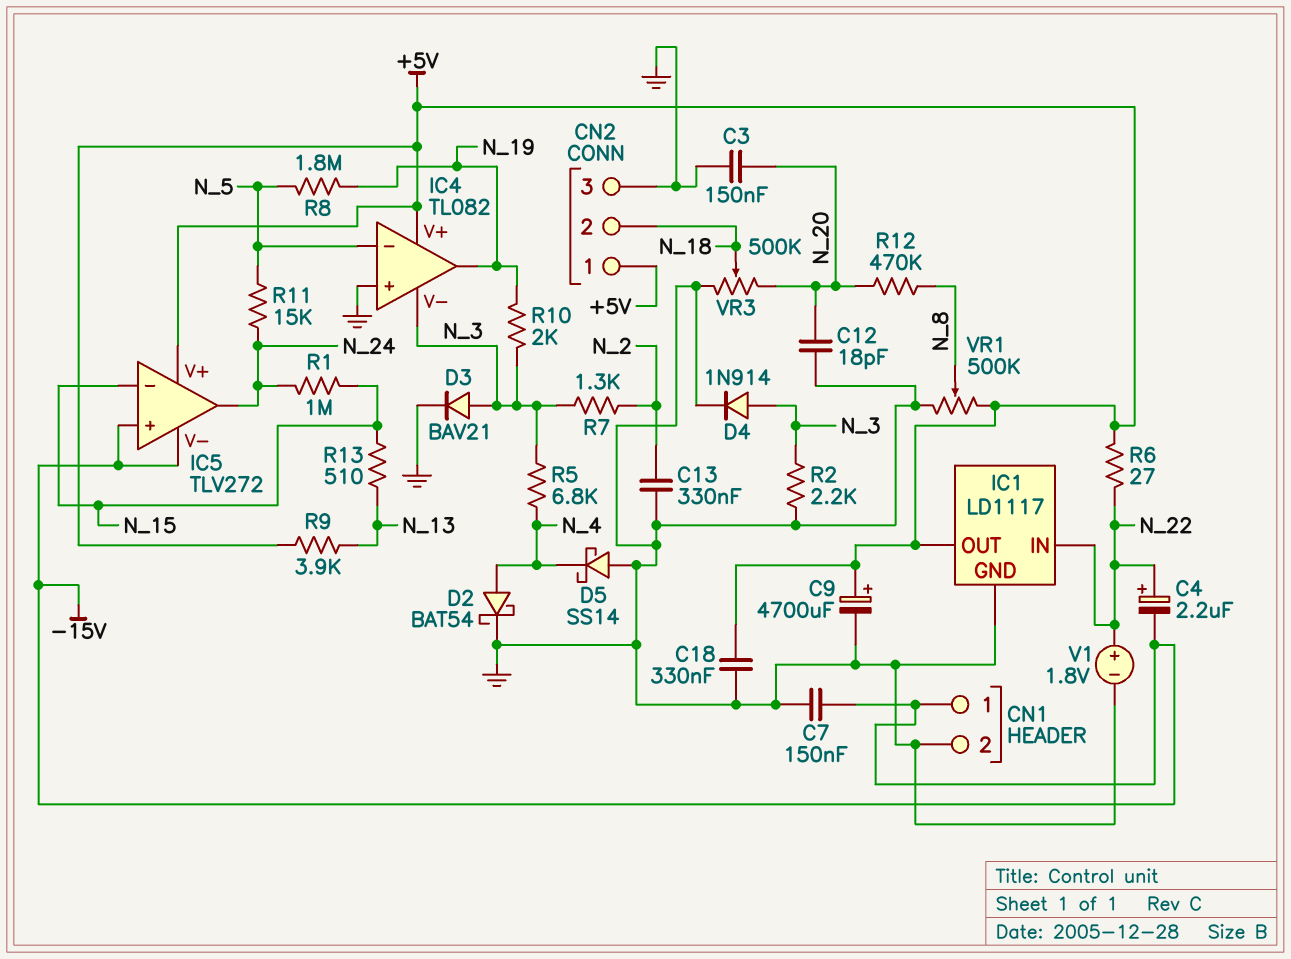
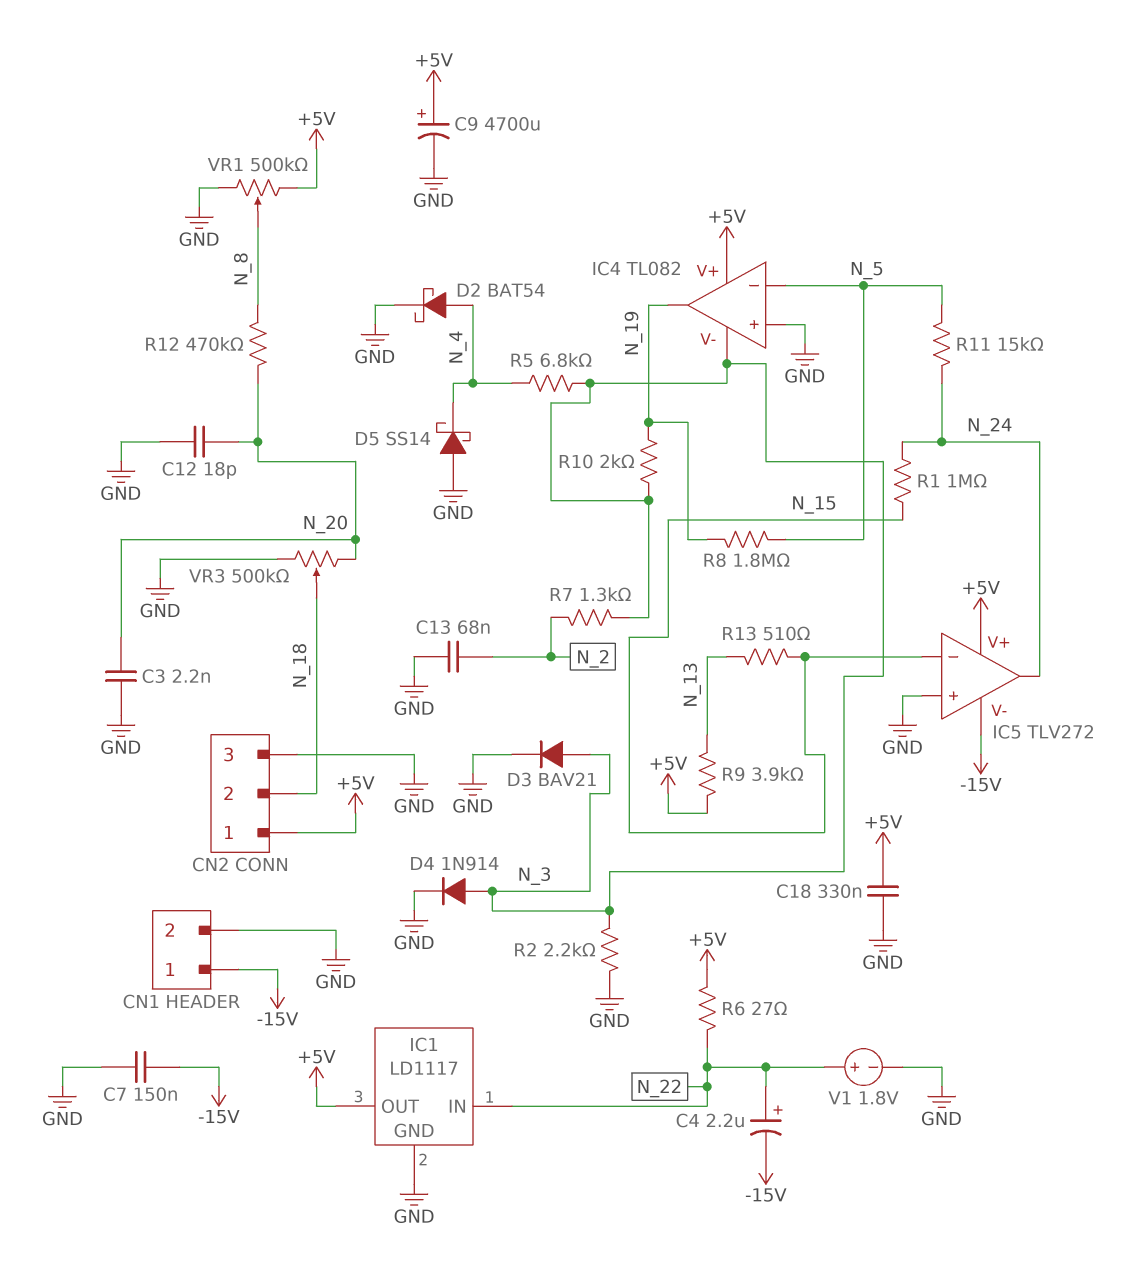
C3: 150nF (GND, N_20) -> 2.2nF (GND, N_20)
C13: 330nF (GND, N_2) -> 68nF (GND, N_2)
IC5 pin in+: -15V -> GND

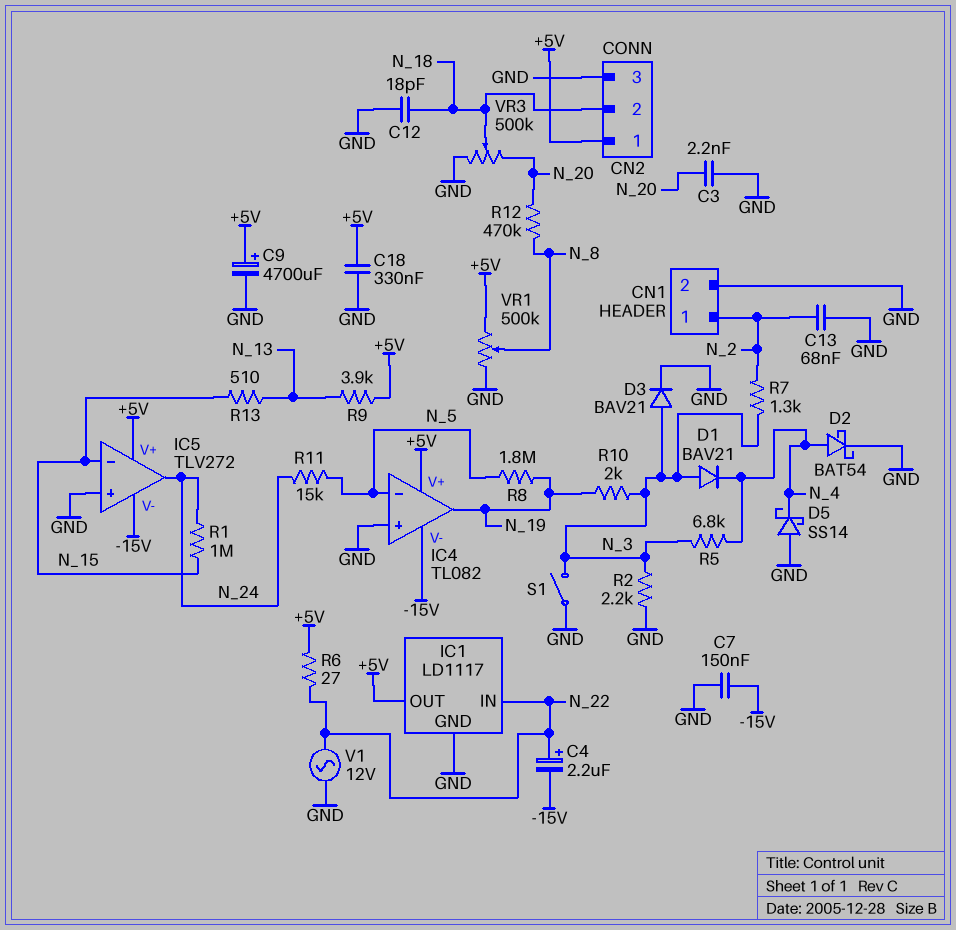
C12: 18pF (GND, N_20) -> 18pF (GND, N_18)
CN1 pin 1: -15V -> N_2
D1: none -> diode BAV21 (A N_3, K N_4)
D4: diode 1N914 (A N_3, K GND) -> none
IC4 pin V-: N_3 -> -15V
S1: none -> switch (GND, N_3)
V1: 1.8V (plus N_22, minus GND) -> AC 12V (GND, N_22)

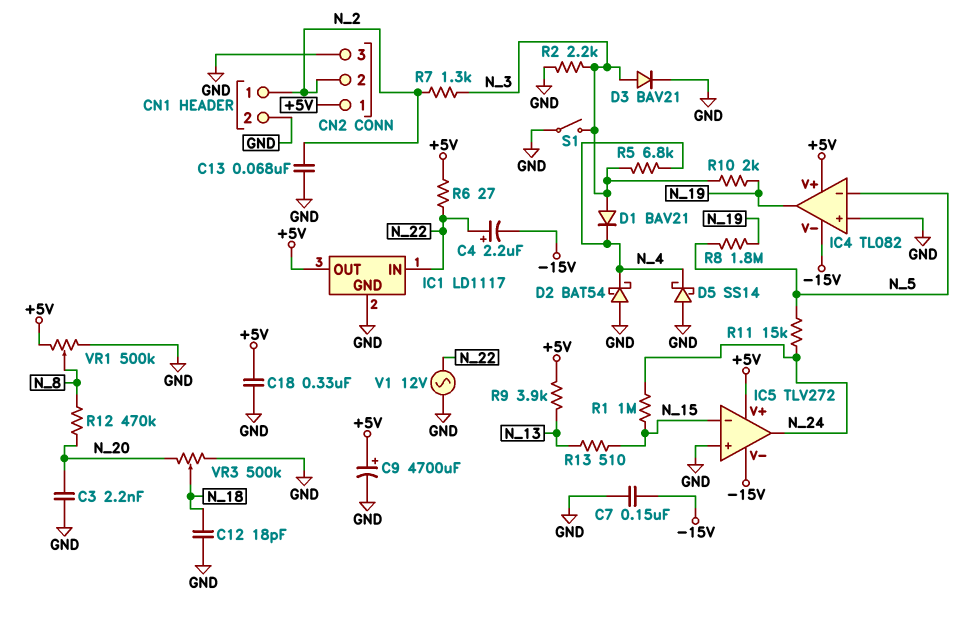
CN2 pin 2: N_18 -> N_2
D2: schottky BAT54 (A N_4, K GND) -> schottky BAT54 (A GND, K N_4)

